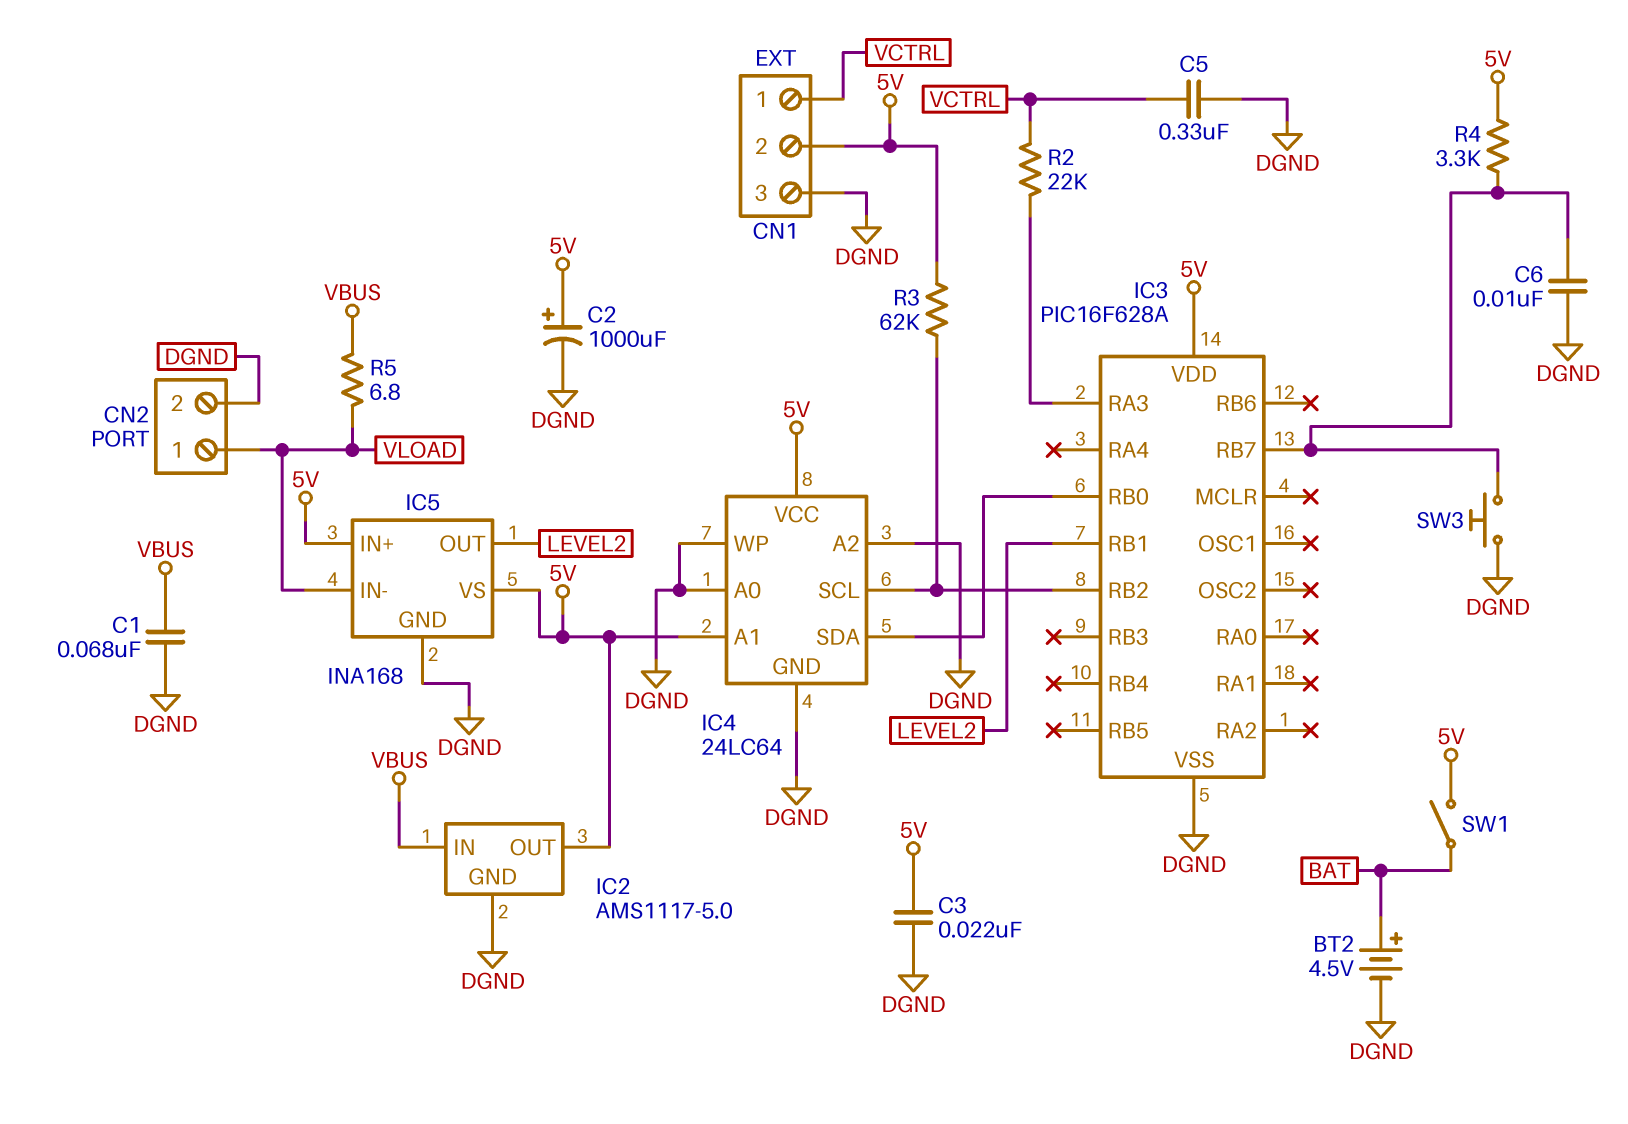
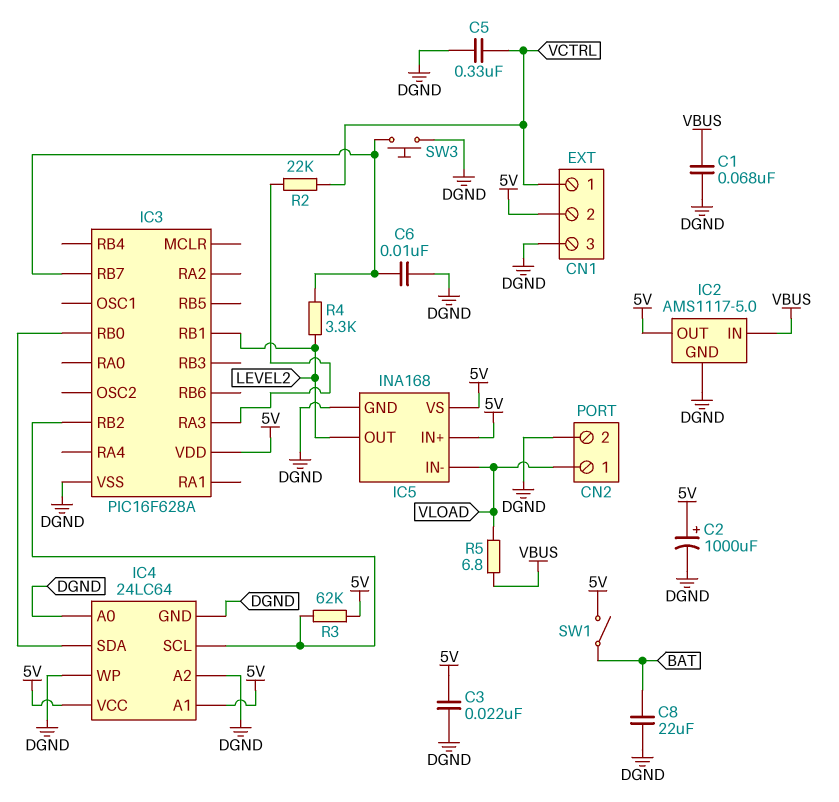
BT2: 4.5V (plus BAT, minus DGND) -> none
C8: none -> 22uF (BAT, DGND)
R4: 3.3k (5V, IC3/RB7) -> 3.3k (IC3/RB7, LEVEL2)

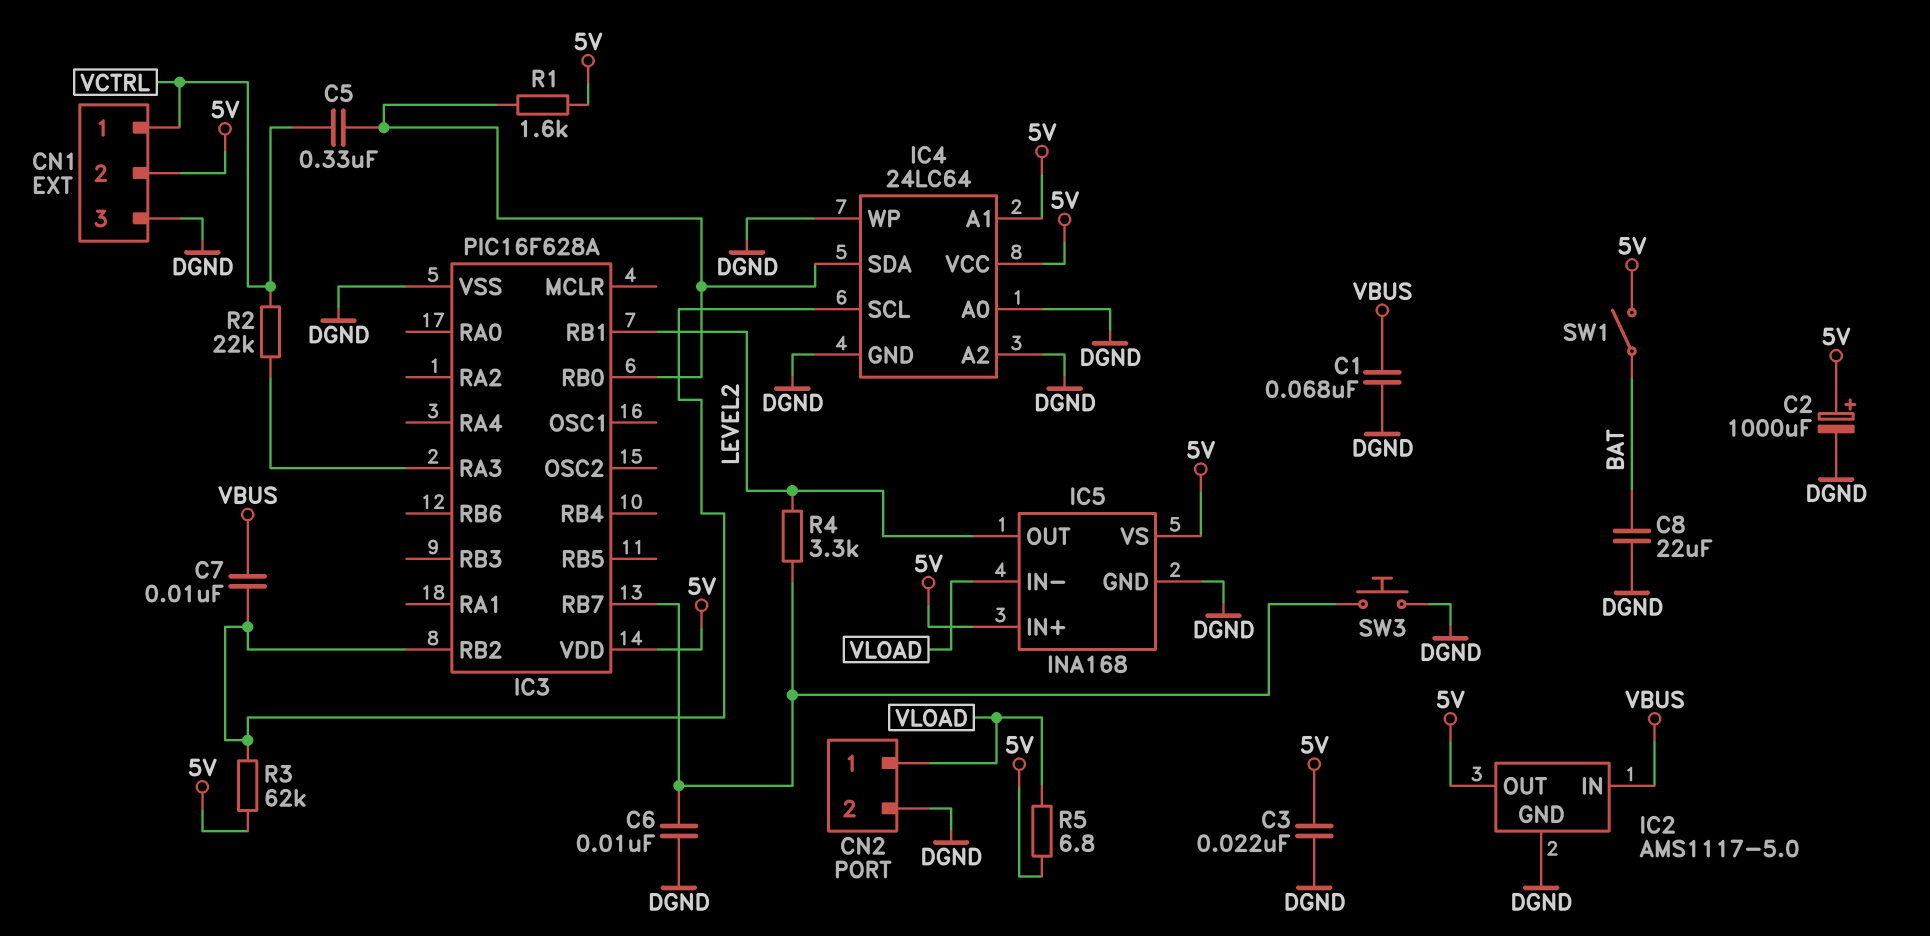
C5: 330nF (DGND, VCTRL) -> 330nF (IC3/RB0, VCTRL)
C7: none -> 10nF (IC3/RB2, VBUS)
R1: none -> 1.6k (5V, IC3/RB0)
R5: 6.8 (VBUS, VLOAD) -> 6.8 (5V, VLOAD)

